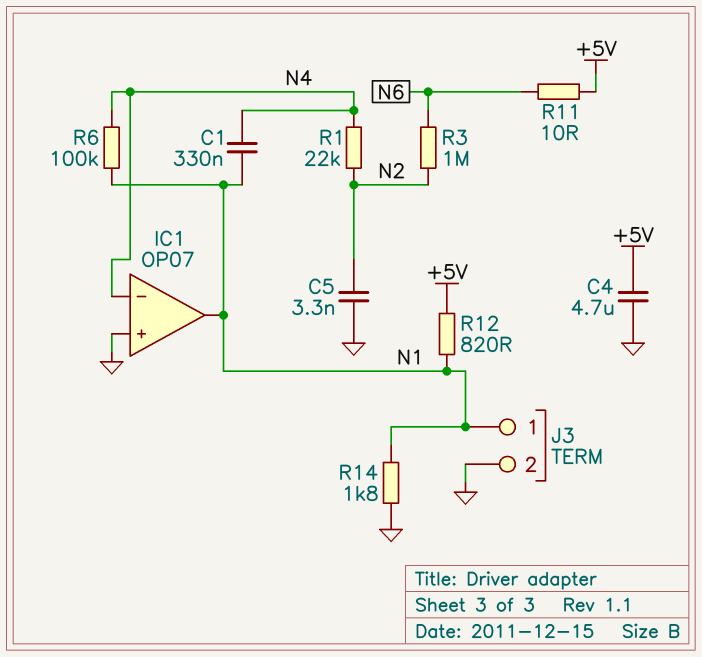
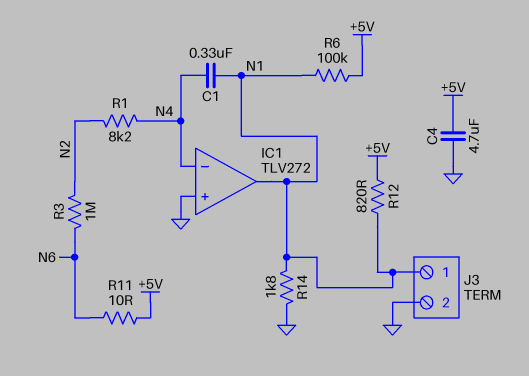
C5: 3.3nF (GND, N2) -> none
IC1: OP07 -> TLV272
R1: 22k (N2, N4) -> 8.2k (N2, N4)
R6: 100k (N1, N4) -> 100k (+5V, N1)

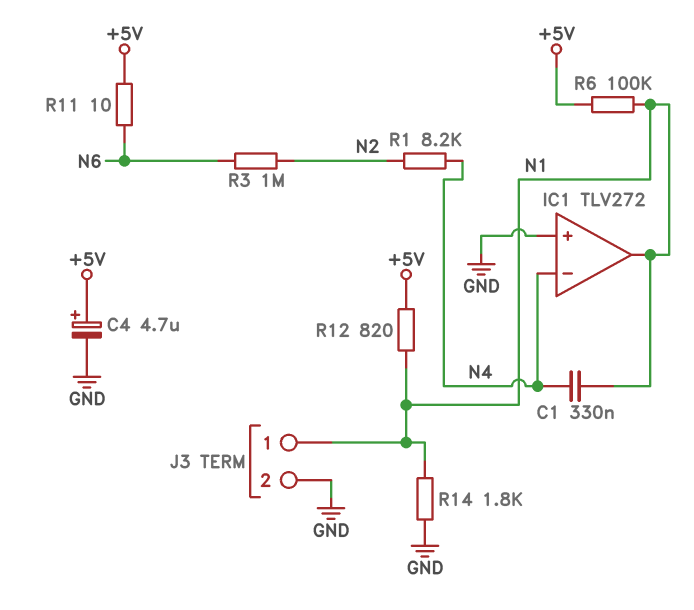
C4: 4.7uF (+5V, GND) -> 4.7uF (plus +5V, minus GND)

